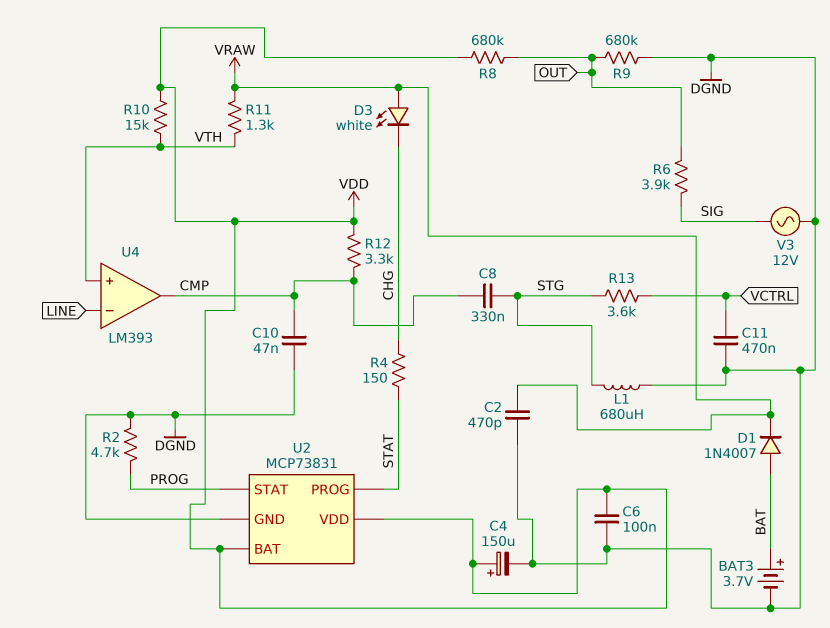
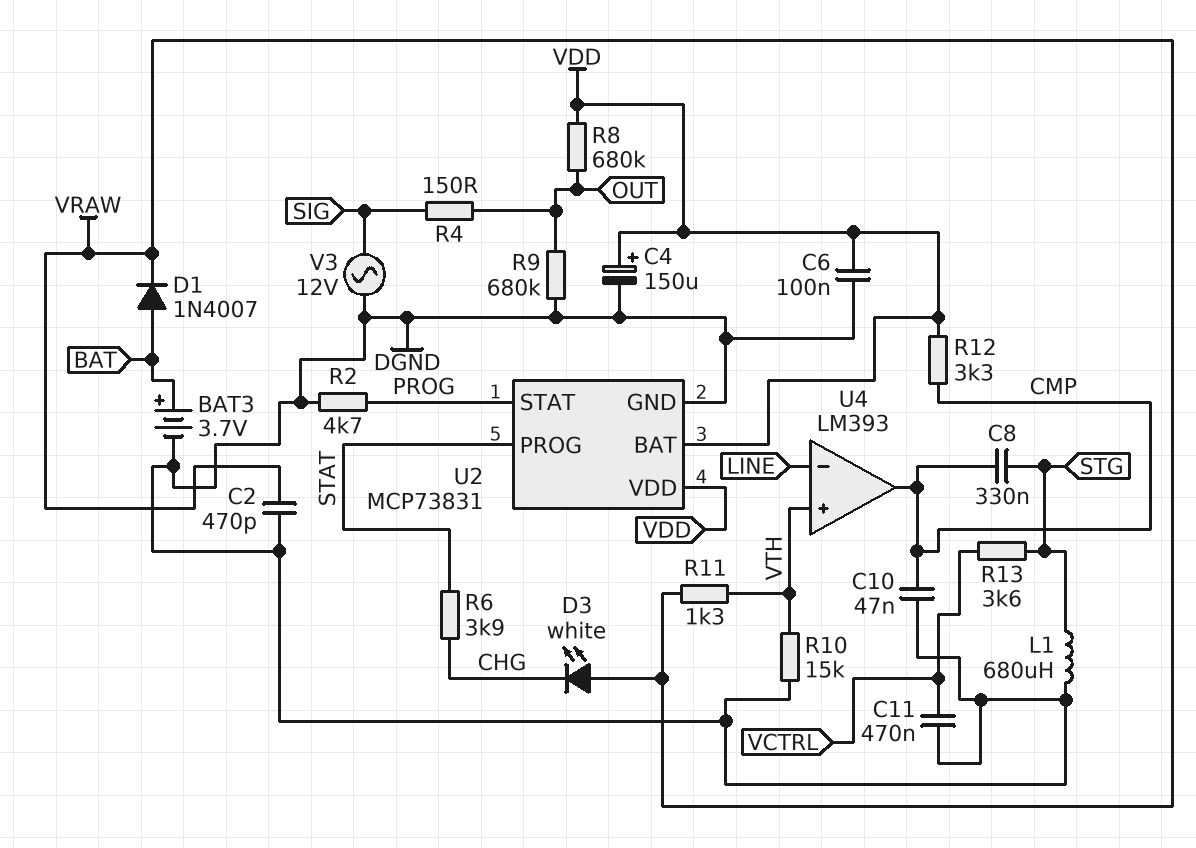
R4: 150 (CHG, STAT) -> 150 (OUT, SIG)
R6: 3.9k (OUT, SIG) -> 3.9k (CHG, STAT)
R10: 15k (VDD, VTH) -> 15k (DGND, VTH)

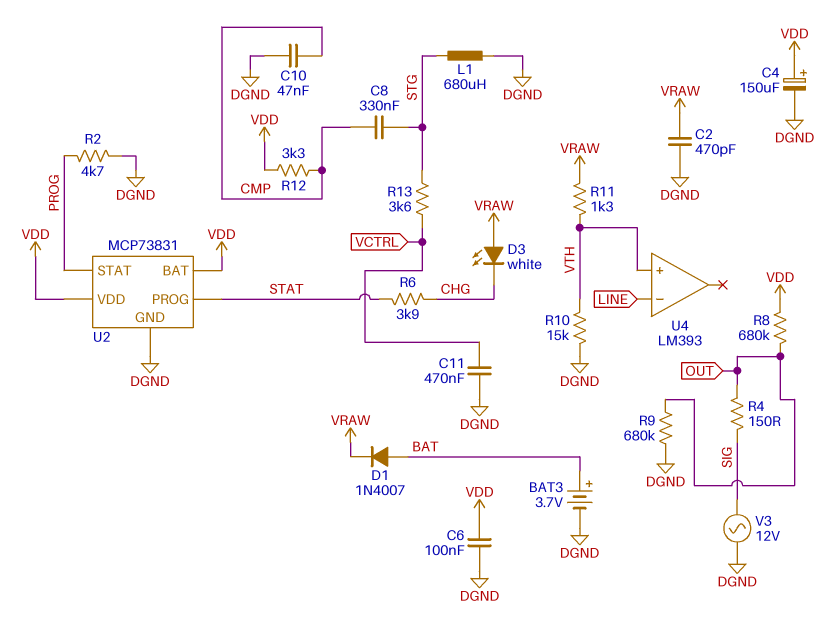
U4 pin out: CMP -> none

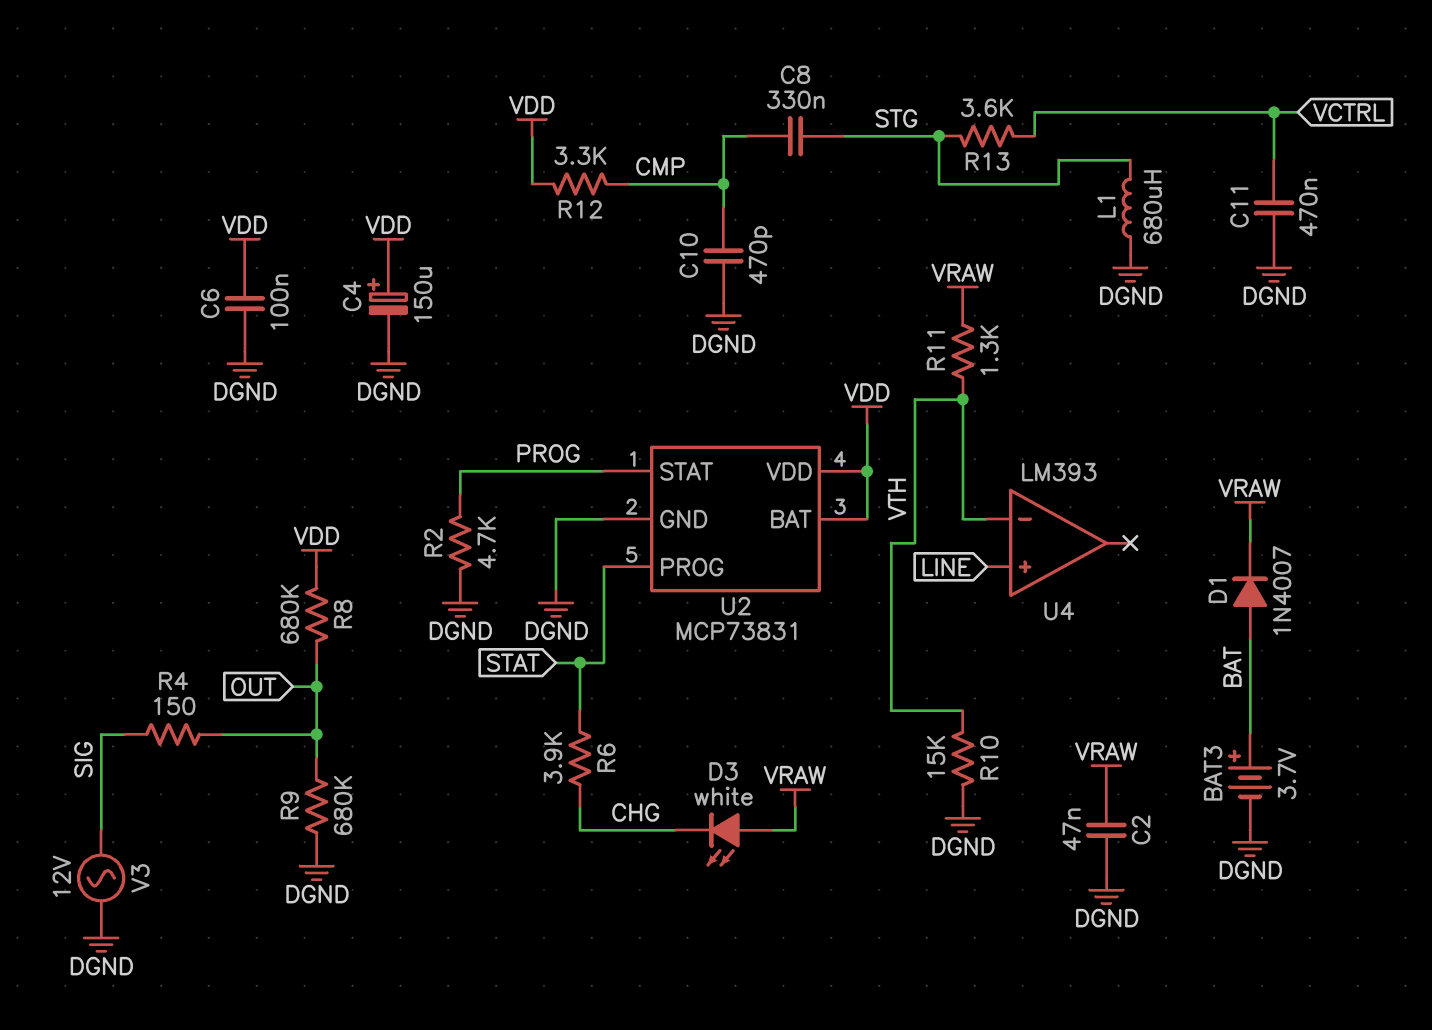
C2: 470pF (DGND, VRAW) -> 47nF (DGND, VRAW)
C10: 47nF (CMP, DGND) -> 470pF (CMP, DGND)
U4 pin in+: VTH -> LINE
U4 pin in-: LINE -> VTH

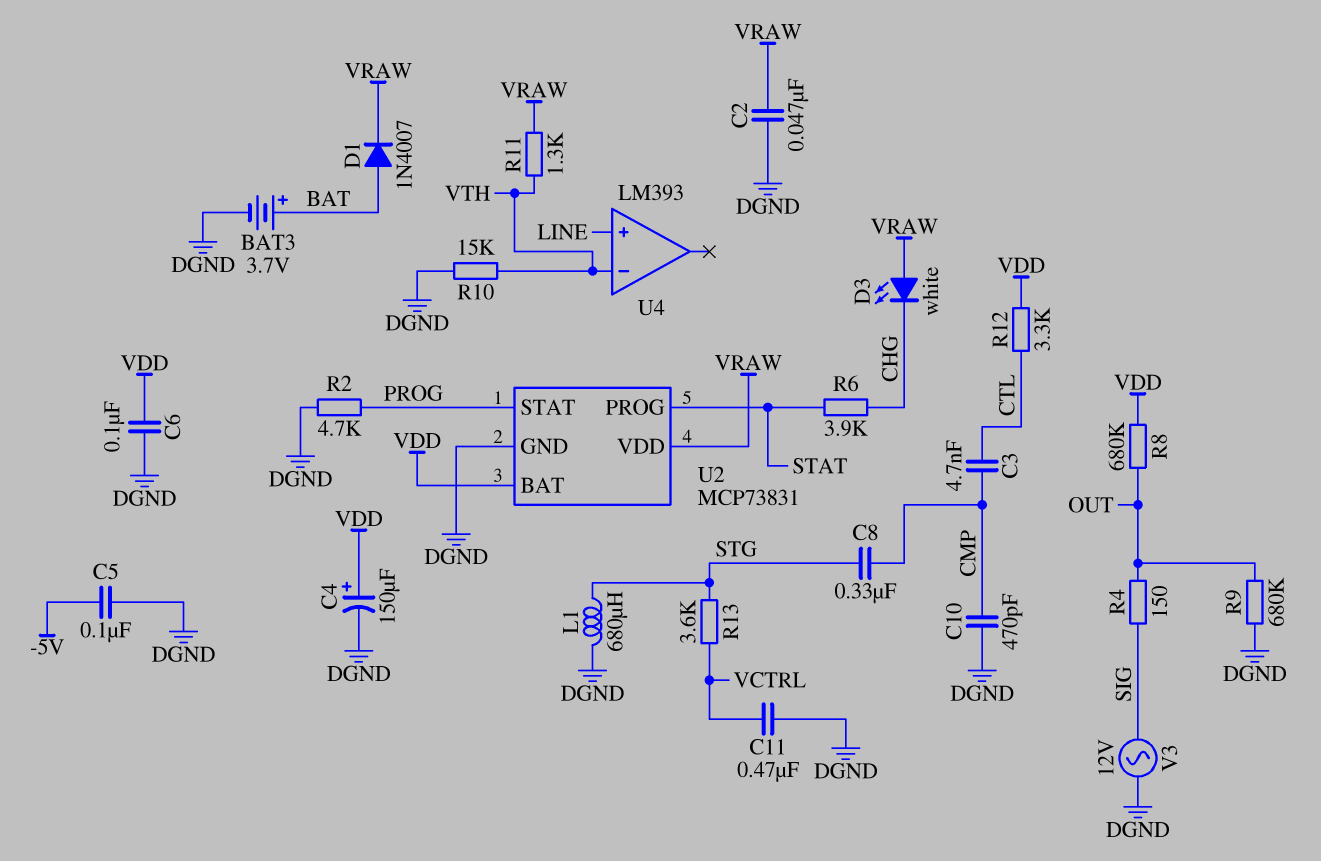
C3: none -> 4.7nF (CMP, CTL)
C5: none -> 100nF (-5V, DGND)
R12: 3.3k (CMP, VDD) -> 3.3k (CTL, VDD)
U2 pin VDD: VDD -> VRAW

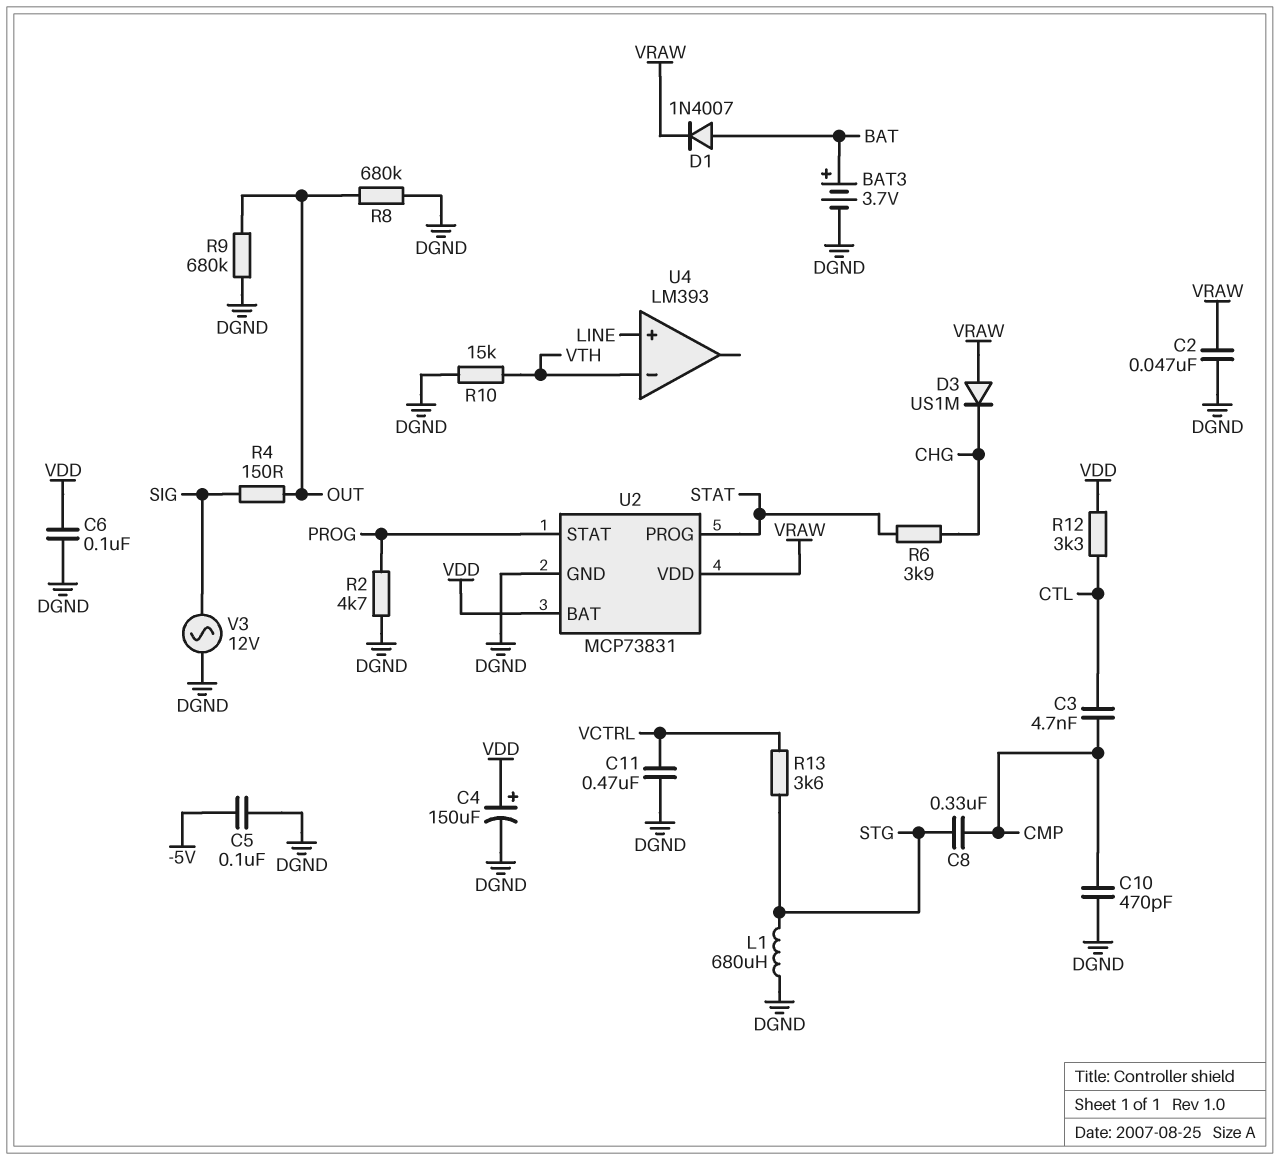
D3: LED white (A VRAW, K CHG) -> diode US1M (A VRAW, K CHG)
R8: 680k (OUT, VDD) -> 680k (DGND, OUT)
R11: 1.3k (VRAW, VTH) -> none

